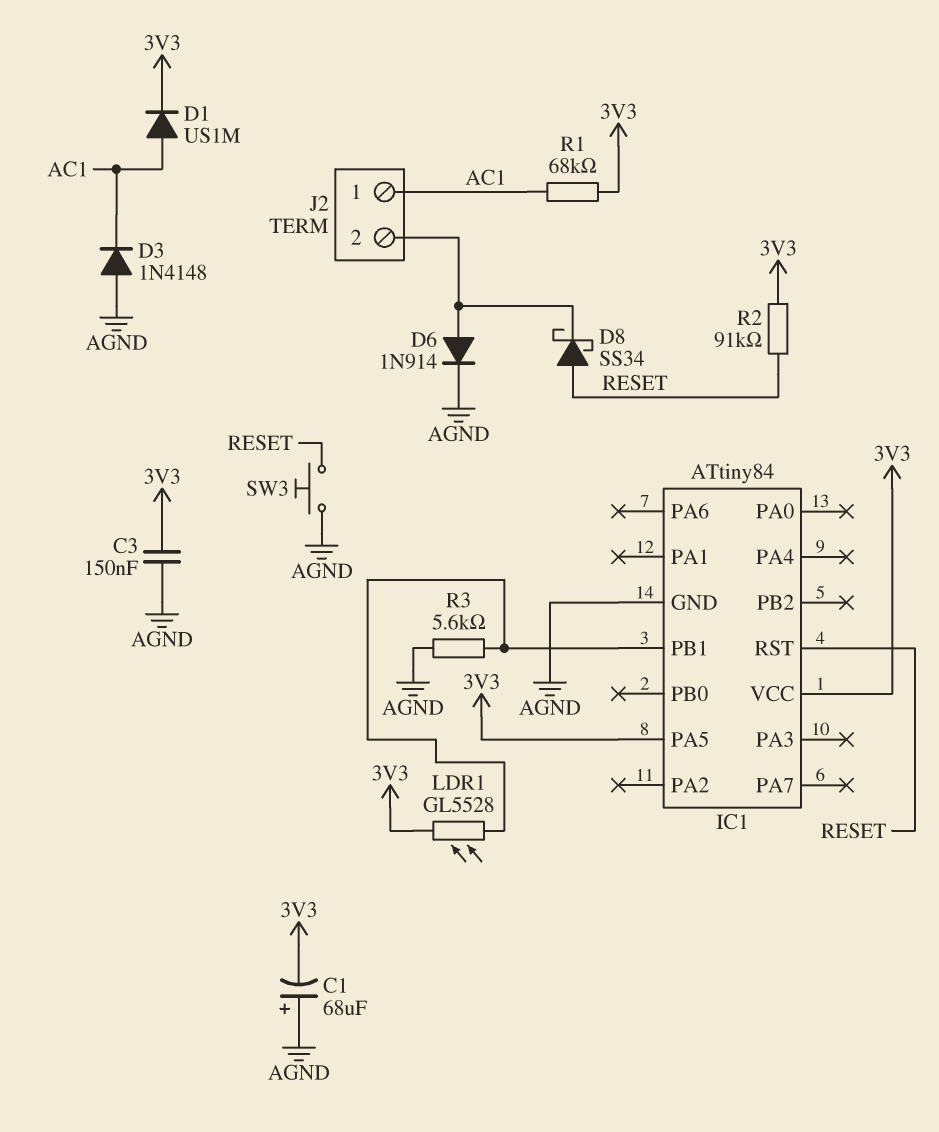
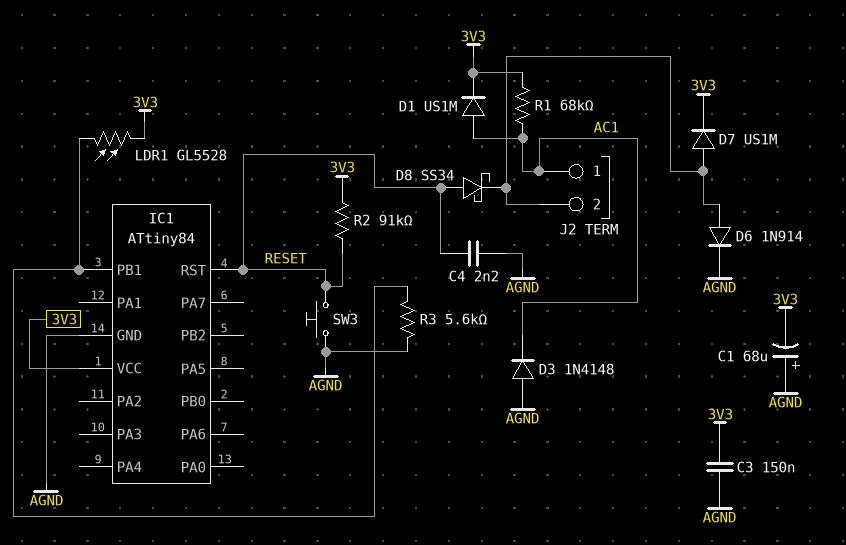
C4: none -> 2.2nF (AGND, RESET)
D7: none -> diode US1M (A J2/2, K 3V3)
IC1 pin PA5: 3V3 -> none

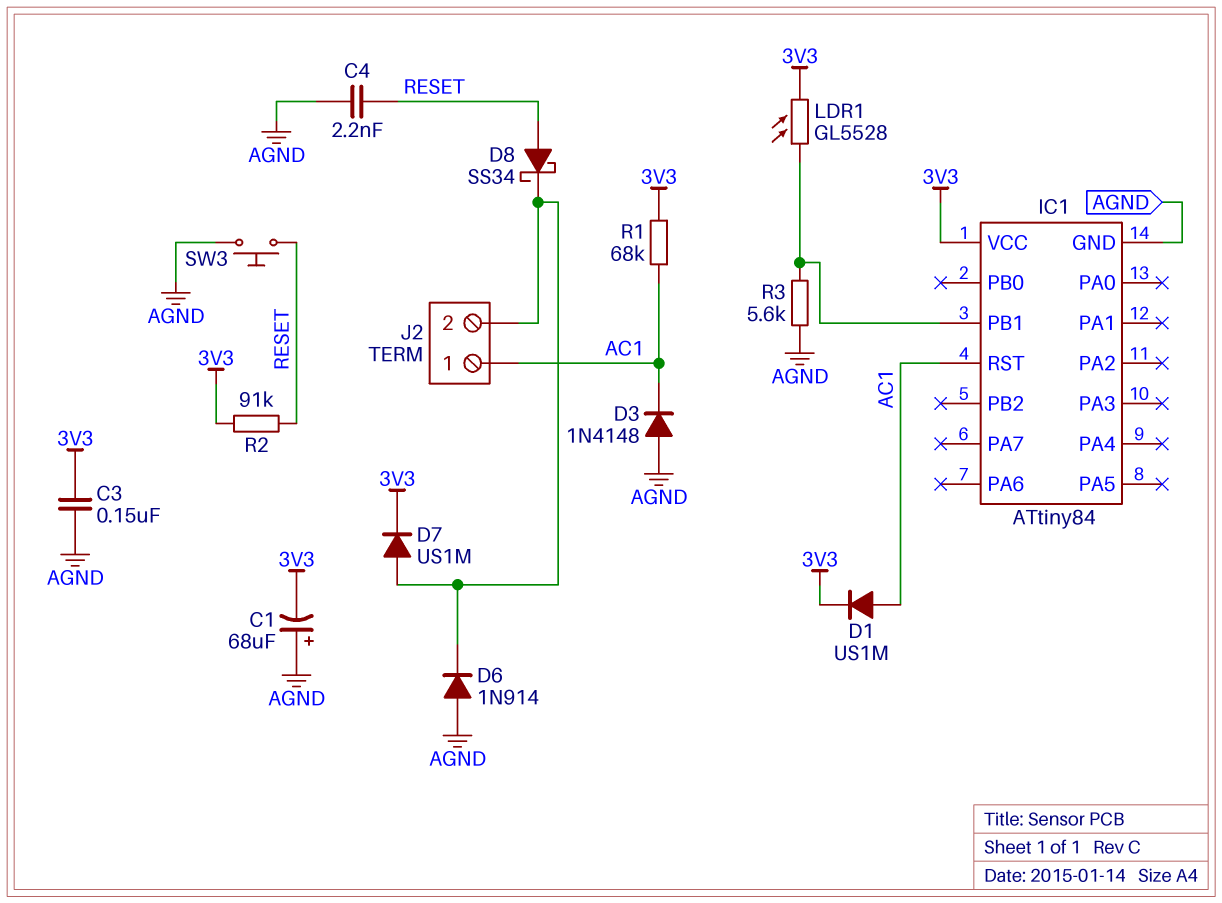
D6: diode 1N914 (A J2/2, K AGND) -> diode 1N914 (A AGND, K J2/2)
IC1 pin RST: RESET -> AC1

